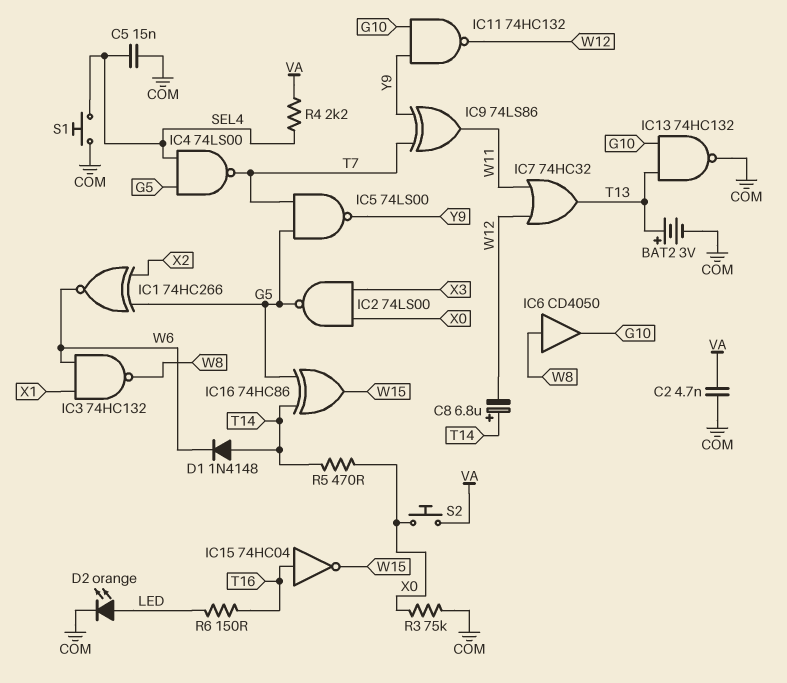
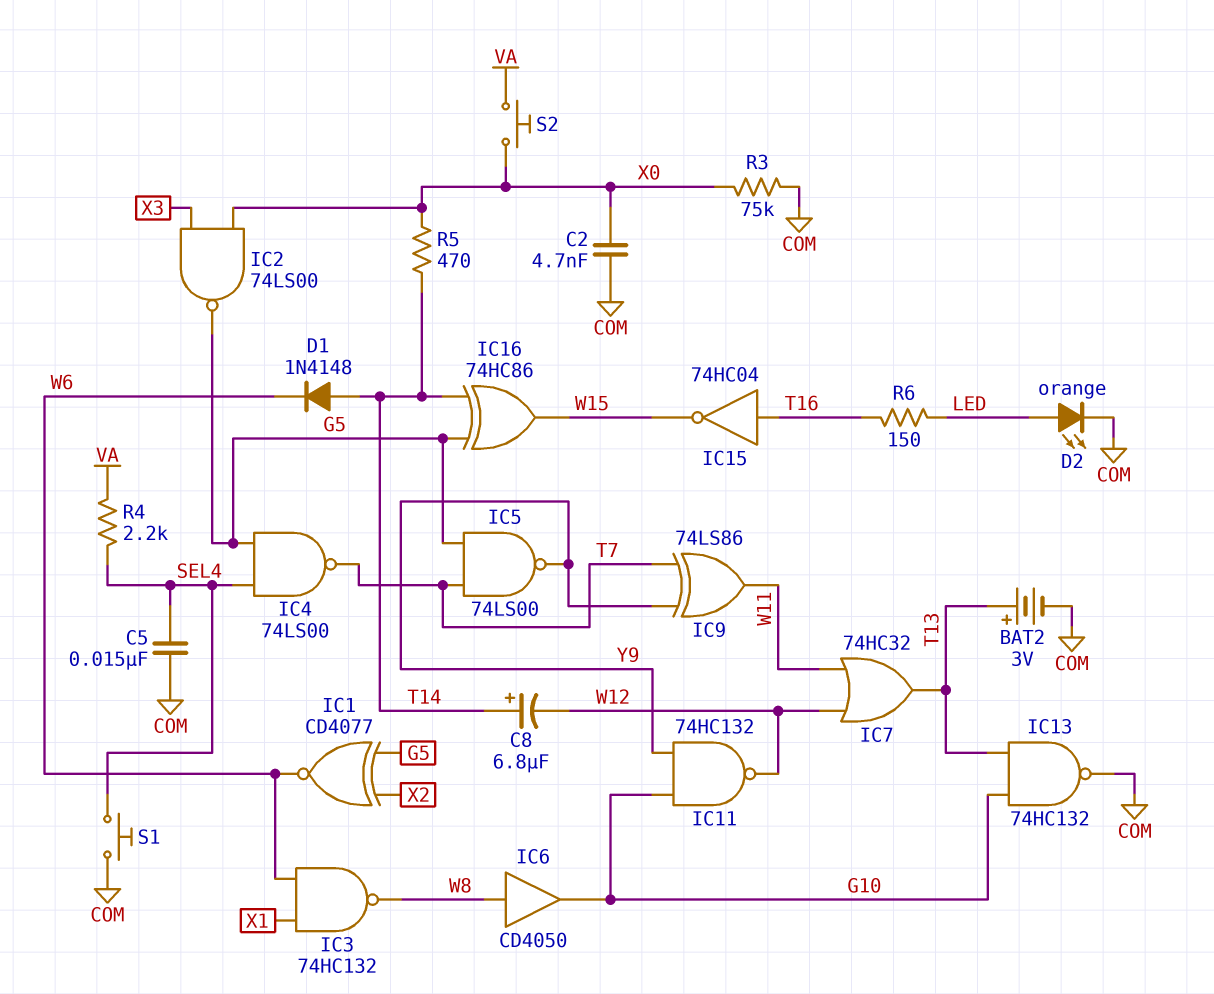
C2: 4.7nF (COM, VA) -> 4.7nF (COM, X0)
IC1: XNOR 74HC266 (in G5, in X2, out W6) -> XNOR CD4077 (in G5, in X2, out W6)

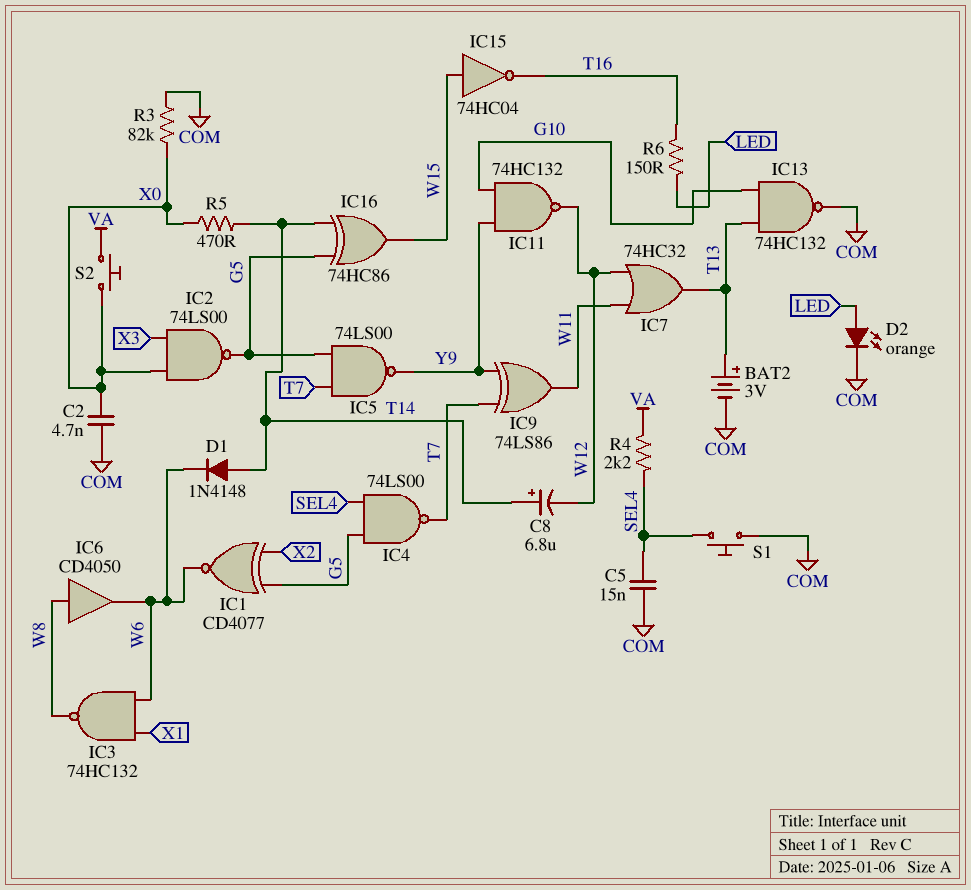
IC6: buffer CD4050 (in W8, out G10) -> buffer CD4050 (in W8, out W6)
IC15: NOT 74HC04 (in T16, out W15) -> NOT 74HC04 (in W15, out T16)
R3: 75k (COM, X0) -> 82k (COM, X0)

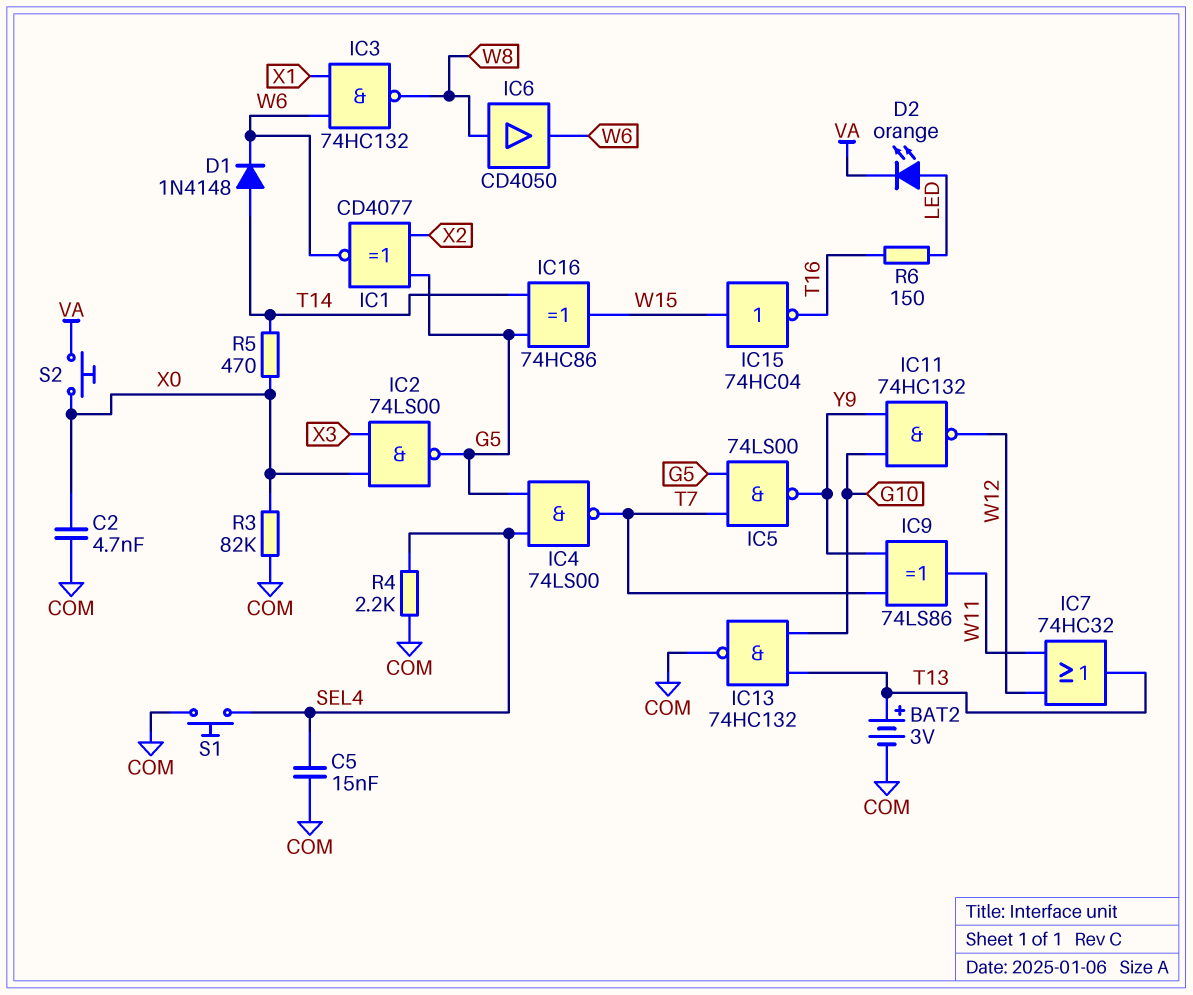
C8: 6.8uF (plus T14, minus W12) -> none
D2: LED orange (A LED, K COM) -> LED orange (A LED, K VA)
R4: 2.2k (SEL4, VA) -> 2.2k (COM, SEL4)

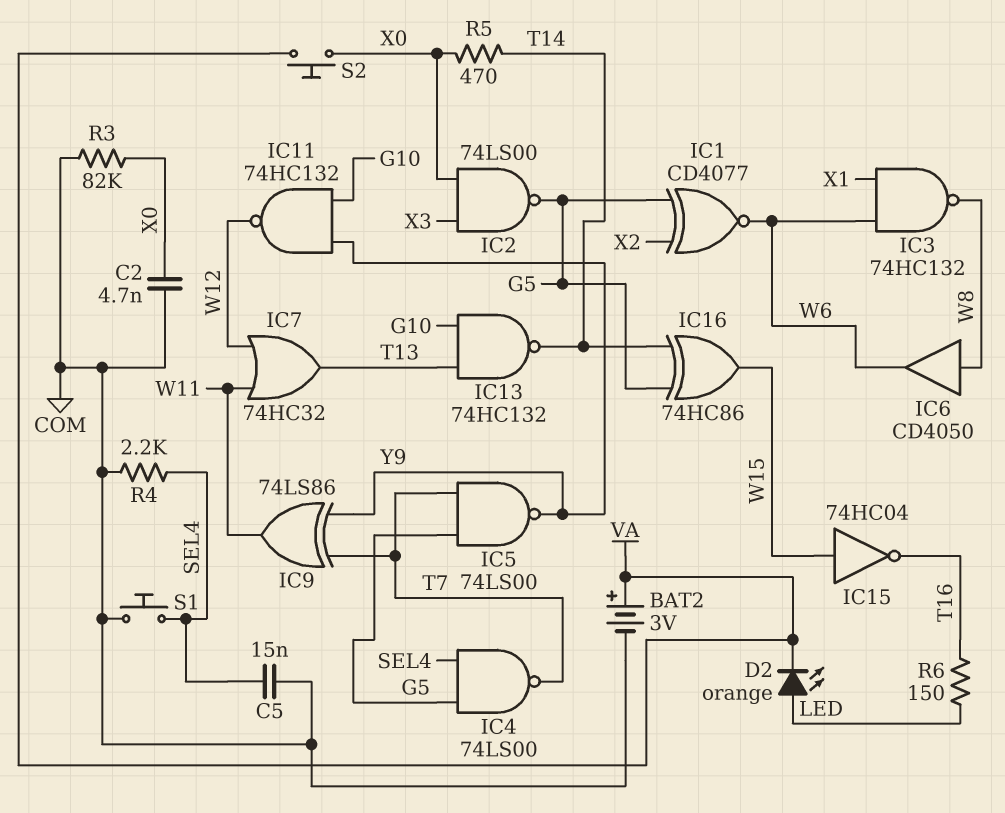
BAT2: 3V (plus T13, minus COM) -> 3V (plus VA, minus COM)
D1: diode 1N4148 (A T14, K W6) -> none
IC13: NAND 74HC132 (in G10, in T13, out COM) -> NAND 74HC132 (in G10, in T13, out T14)

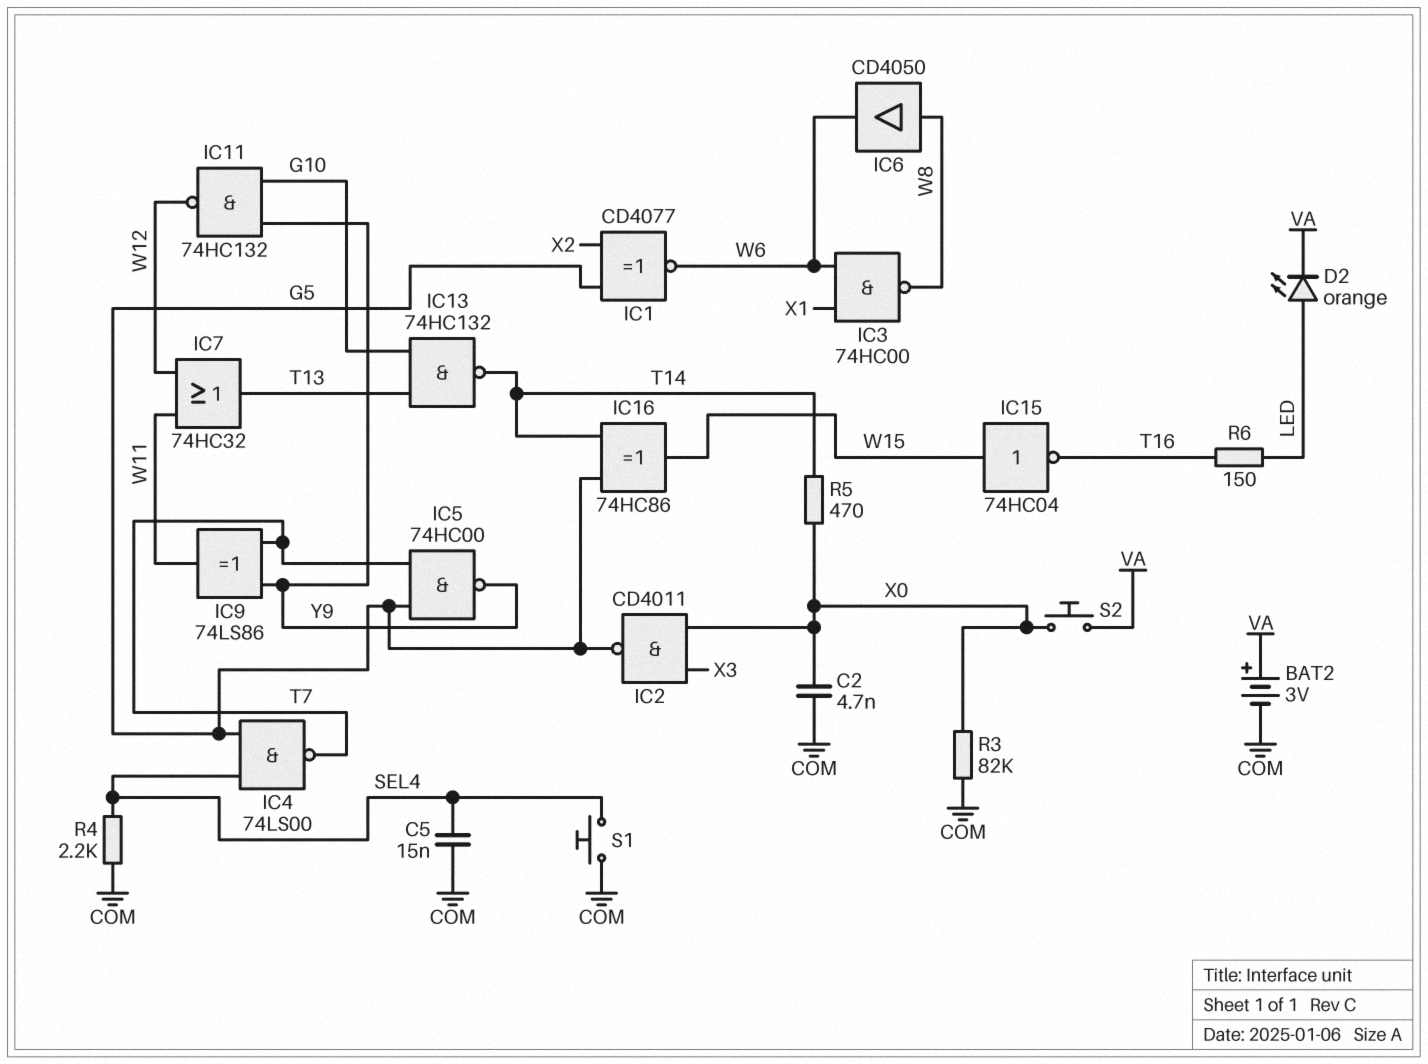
IC2: NAND 74LS00 (in X0, in X3, out G5) -> NAND CD4011 (in X0, in X3, out G5)
IC3: NAND 74HC132 (in W6, in X1, out W8) -> NAND 74HC00 (in W6, in X1, out W8)
IC5: NAND 74LS00 (in G5, in T7, out Y9) -> NAND 74HC00 (in G5, in T7, out Y9)

